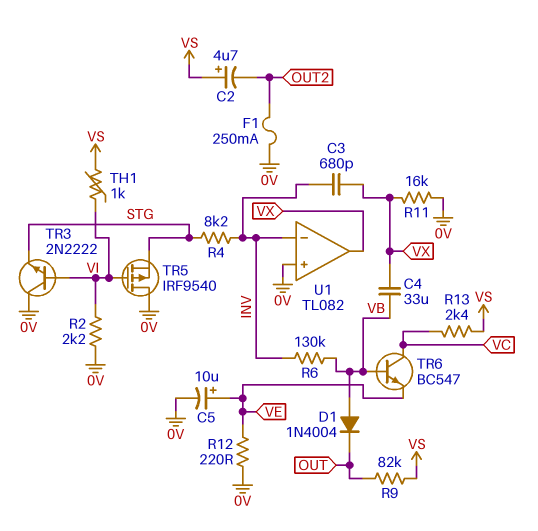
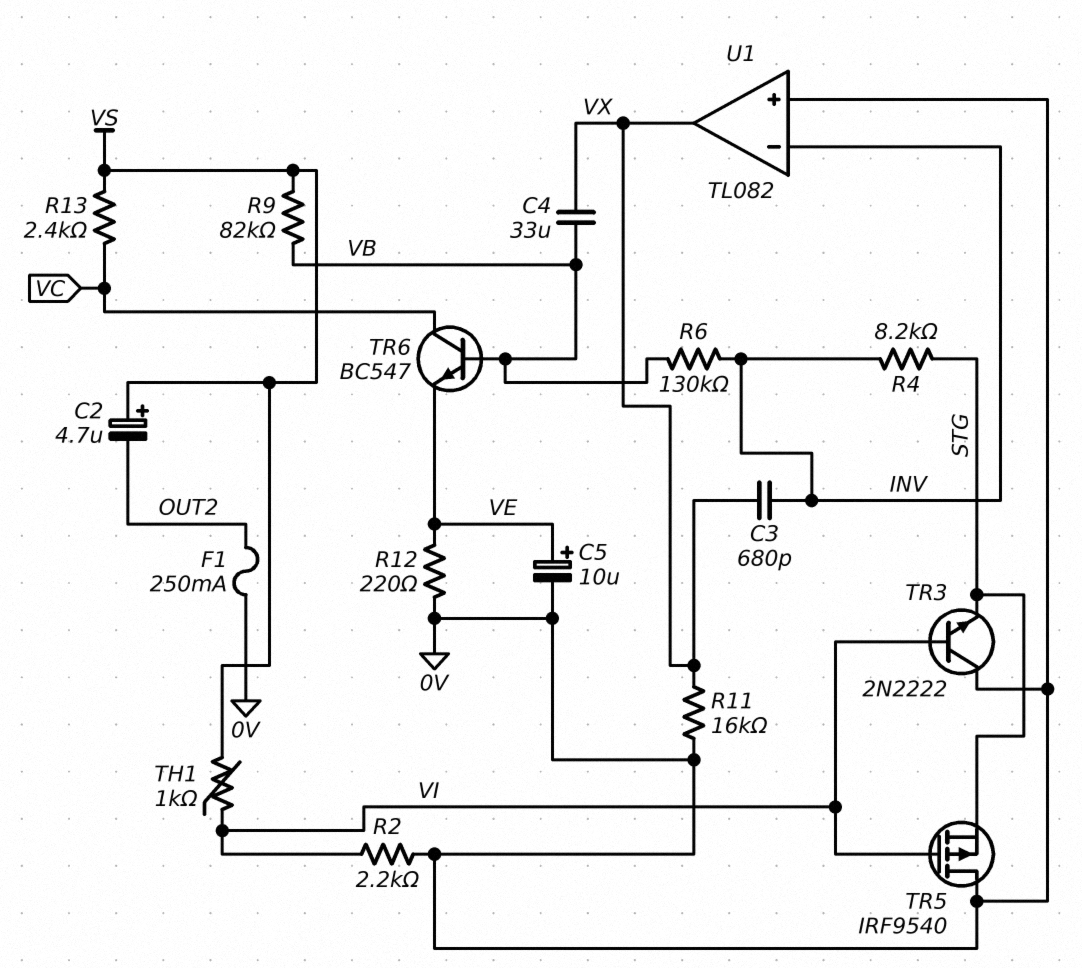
D1: diode 1N4004 (A VB, K OUT) -> none
R9: 82k (OUT, VS) -> 82k (VB, VS)

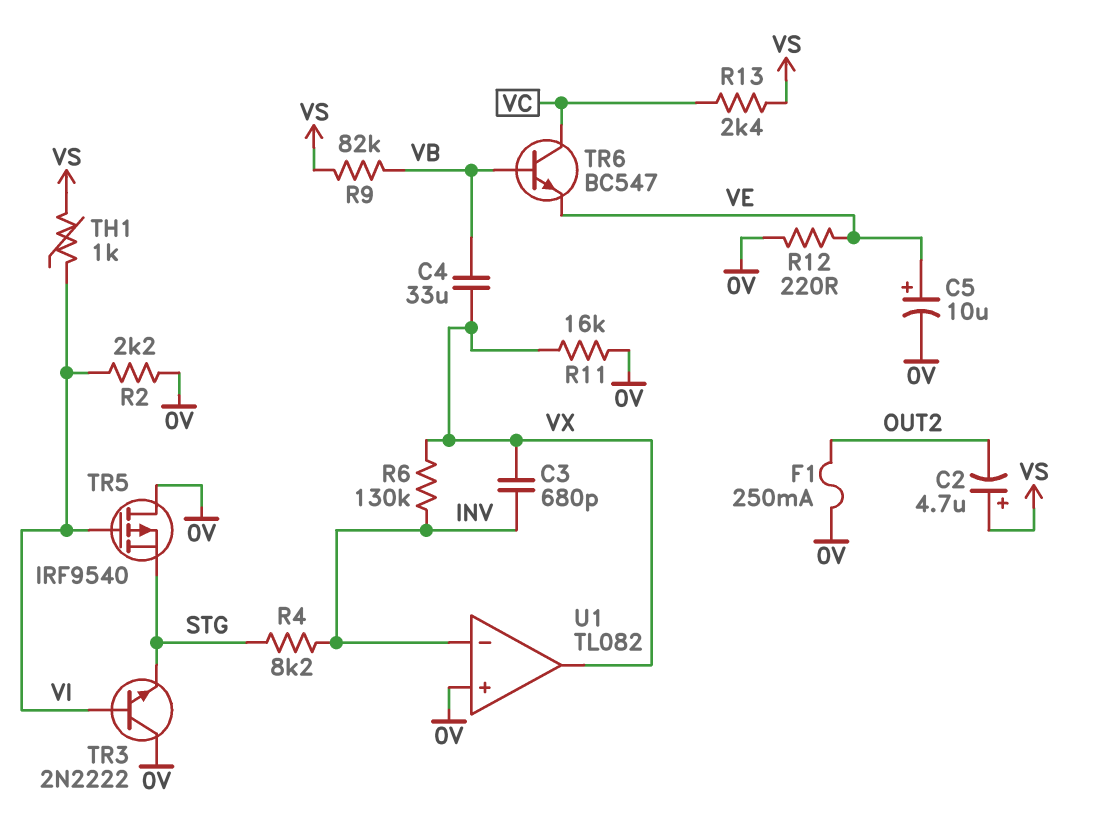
R6: 130k (INV, VB) -> 130k (INV, VX)

